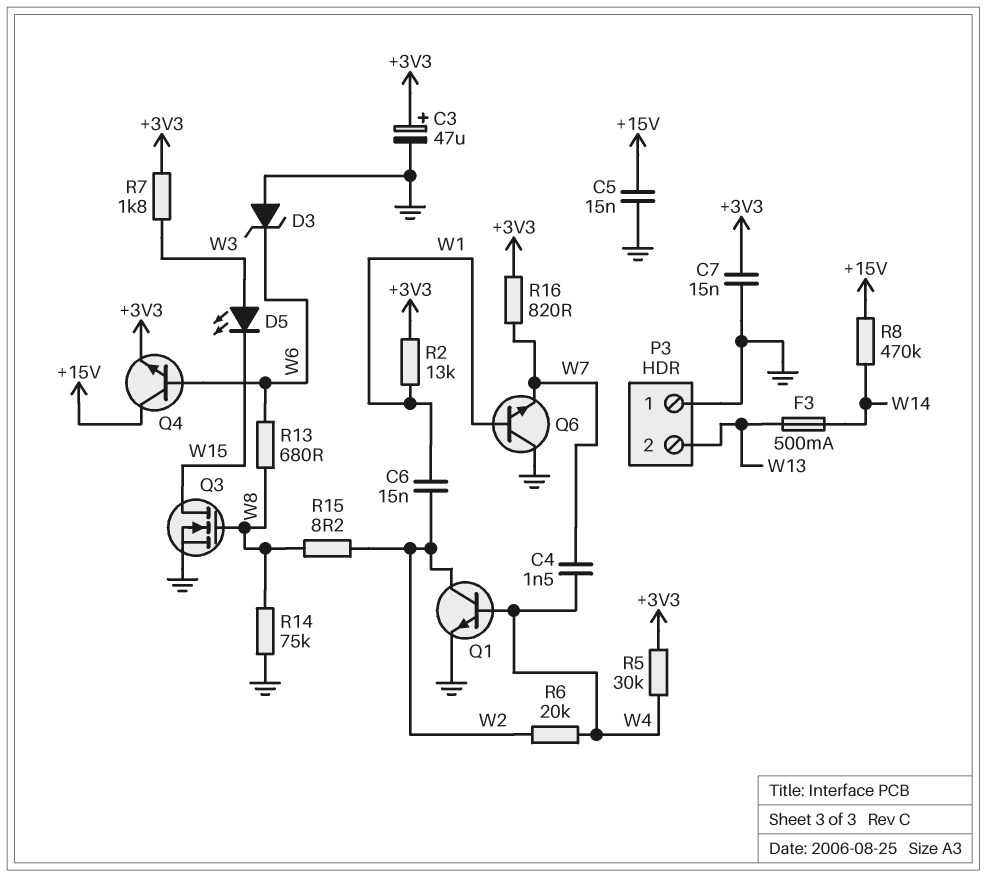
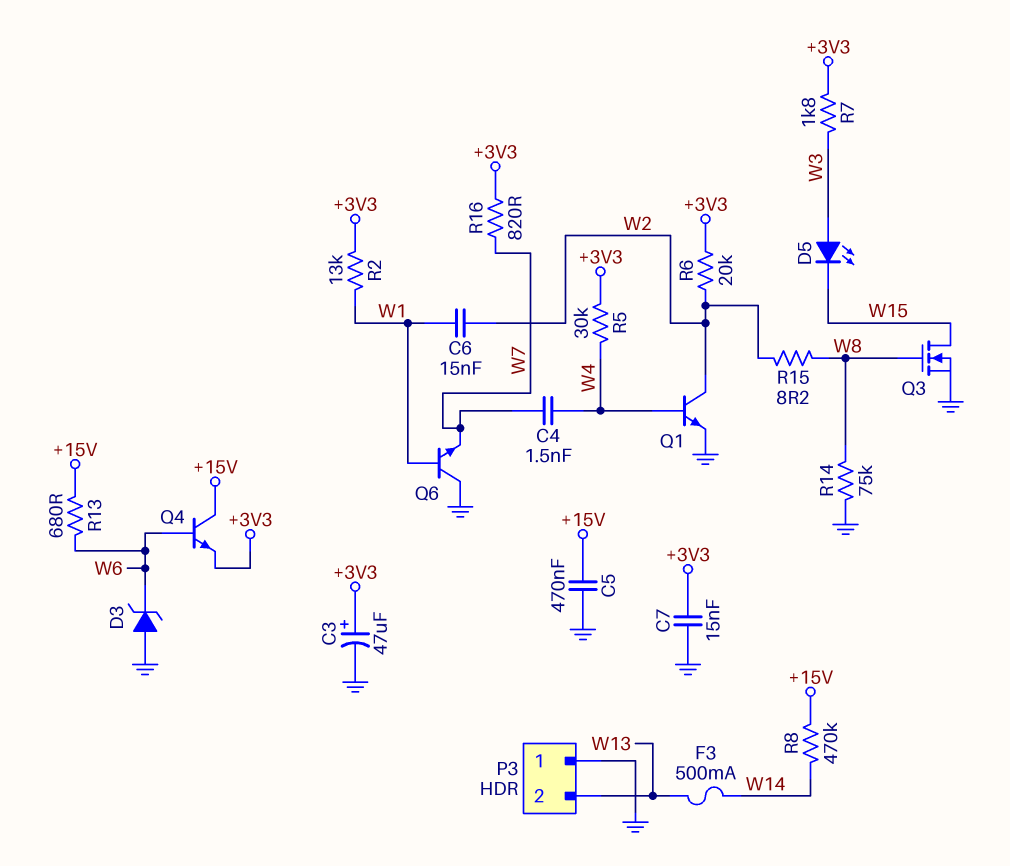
C5: 15nF (+15V, GND) -> 470nF (+15V, GND)
R6: 20k (W2, W4) -> 20k (+3V3, W2)
R13: 680 (W6, W8) -> 680 (+15V, W6)

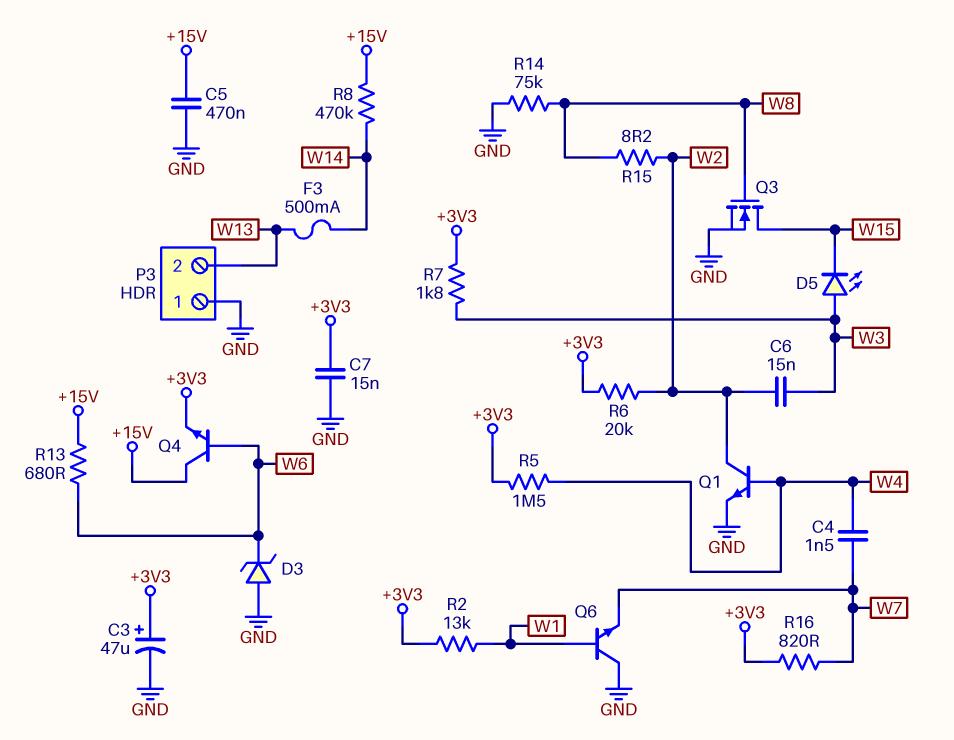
C6: 15nF (W1, W2) -> 15nF (W2, W3)
R5: 30k (+3V3, W4) -> 1.5M (+3V3, W4)

